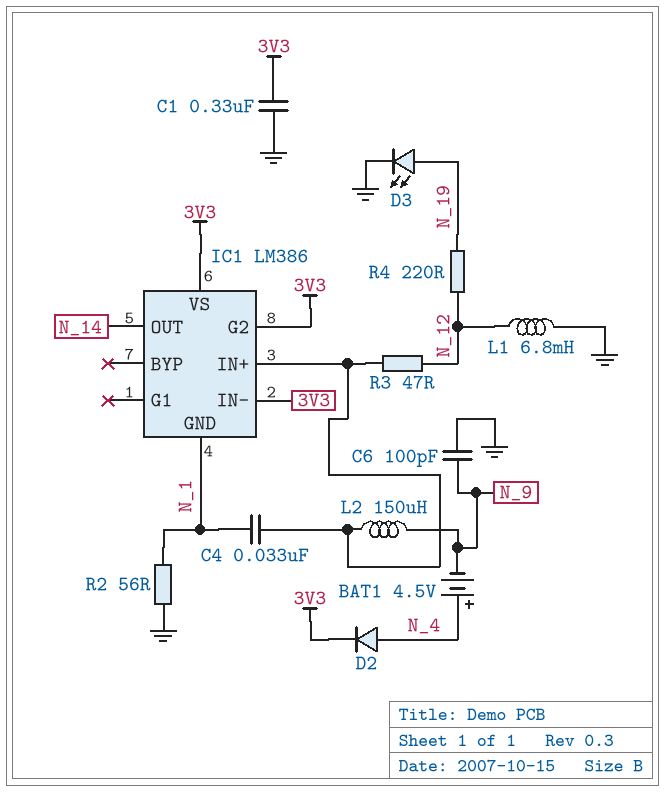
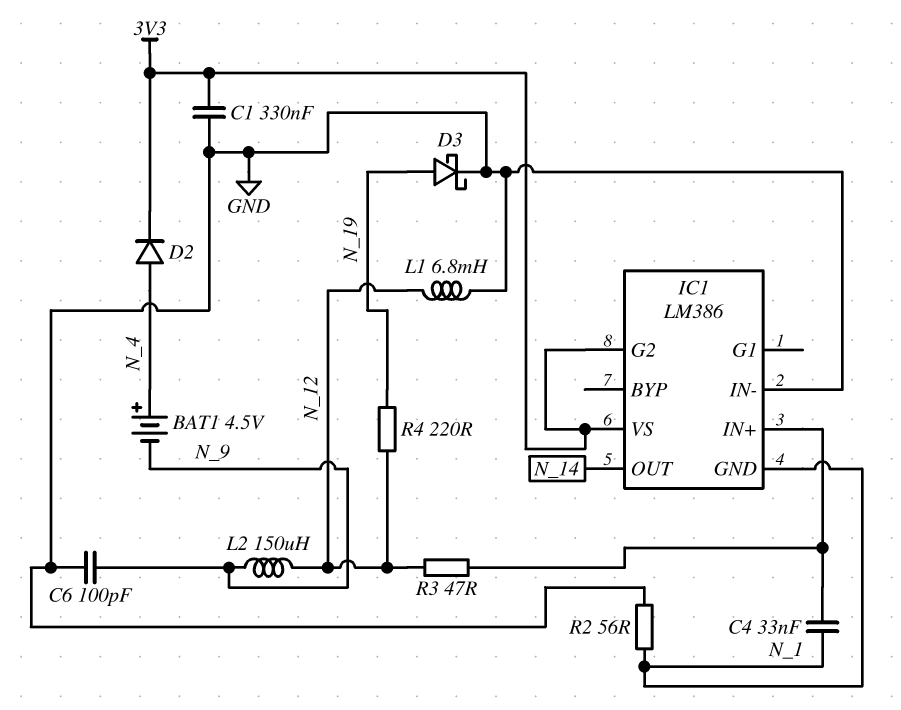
D3: LED (A N_19, K GND) -> schottky (A N_19, K GND)
IC1 pin IN-: 3V3 -> GND
L2: 150uH (IC1/IN+, N_9) -> 150uH (N_9, N_12)

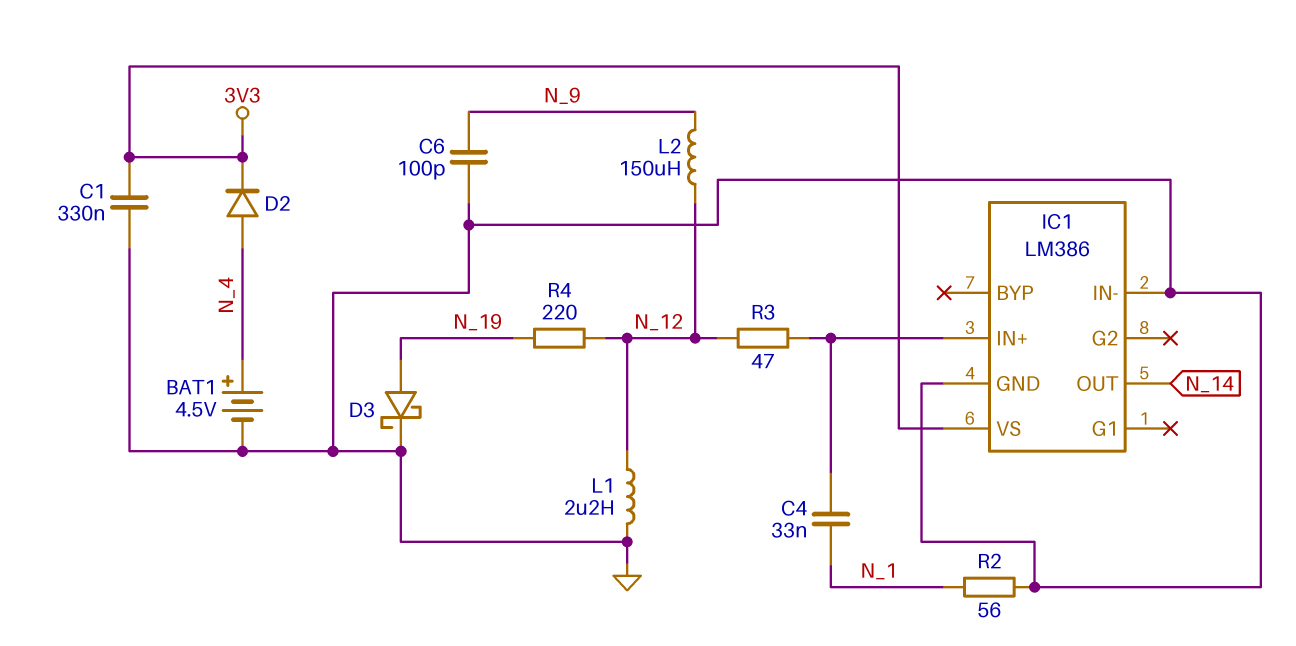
BAT1: 4.5V (plus N_4, minus N_9) -> 4.5V (plus N_4, minus GND)
IC1 pin G2: 3V3 -> none
IC1 pin GND: N_1 -> GND
L1: 6.8mH (GND, N_12) -> 2.2uH (GND, N_12)

